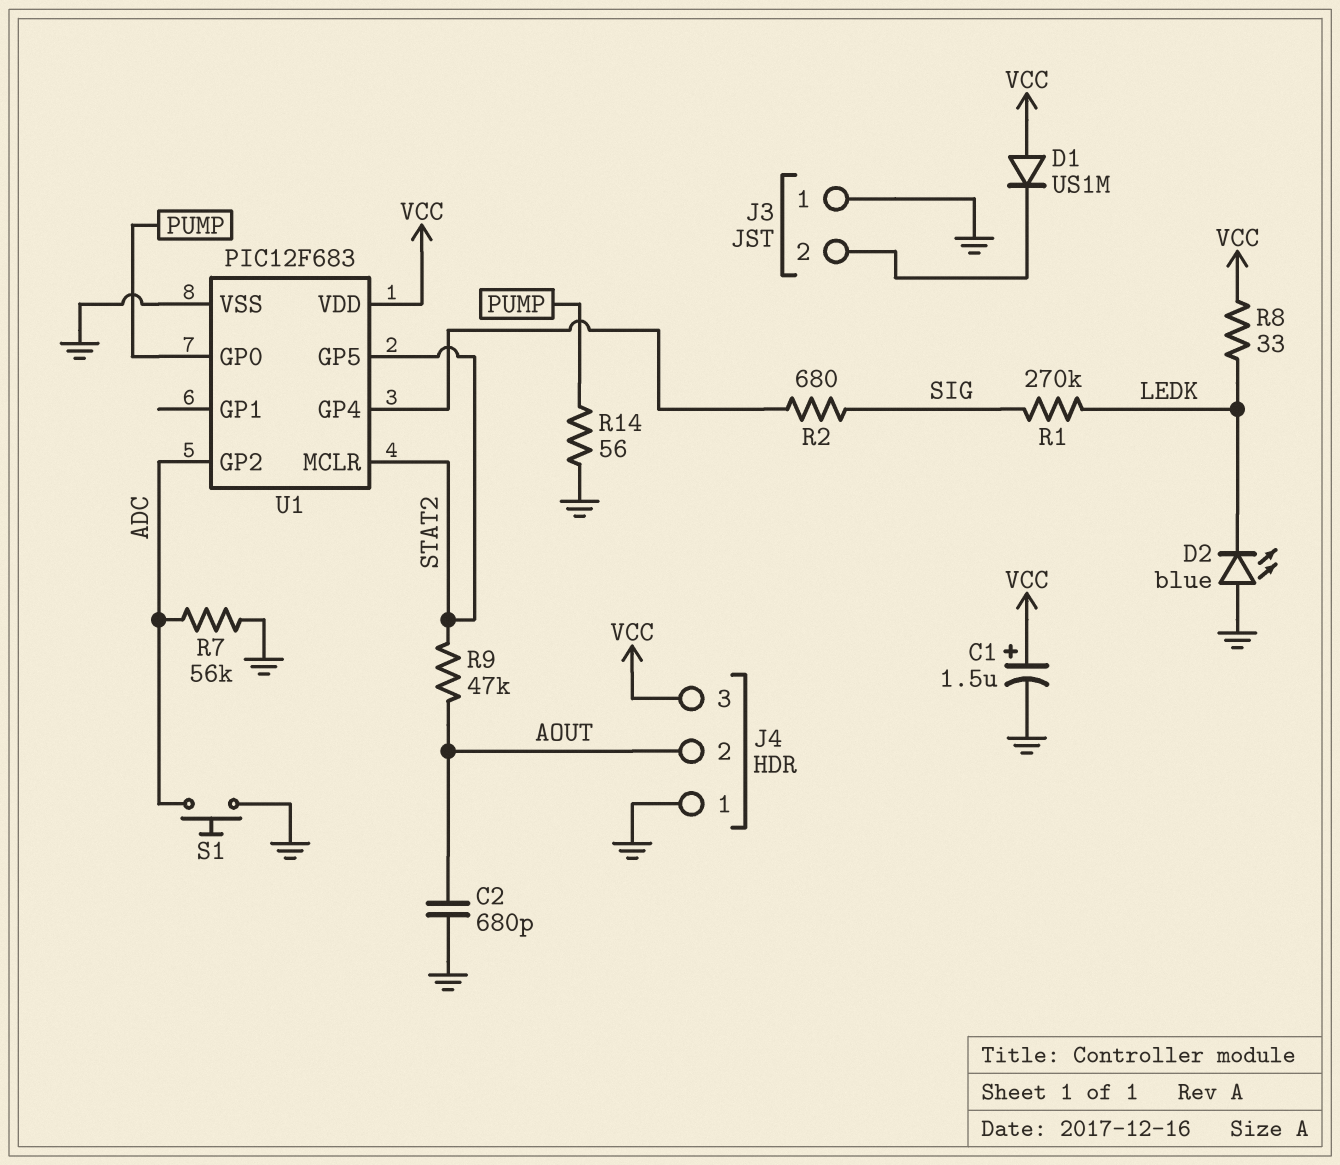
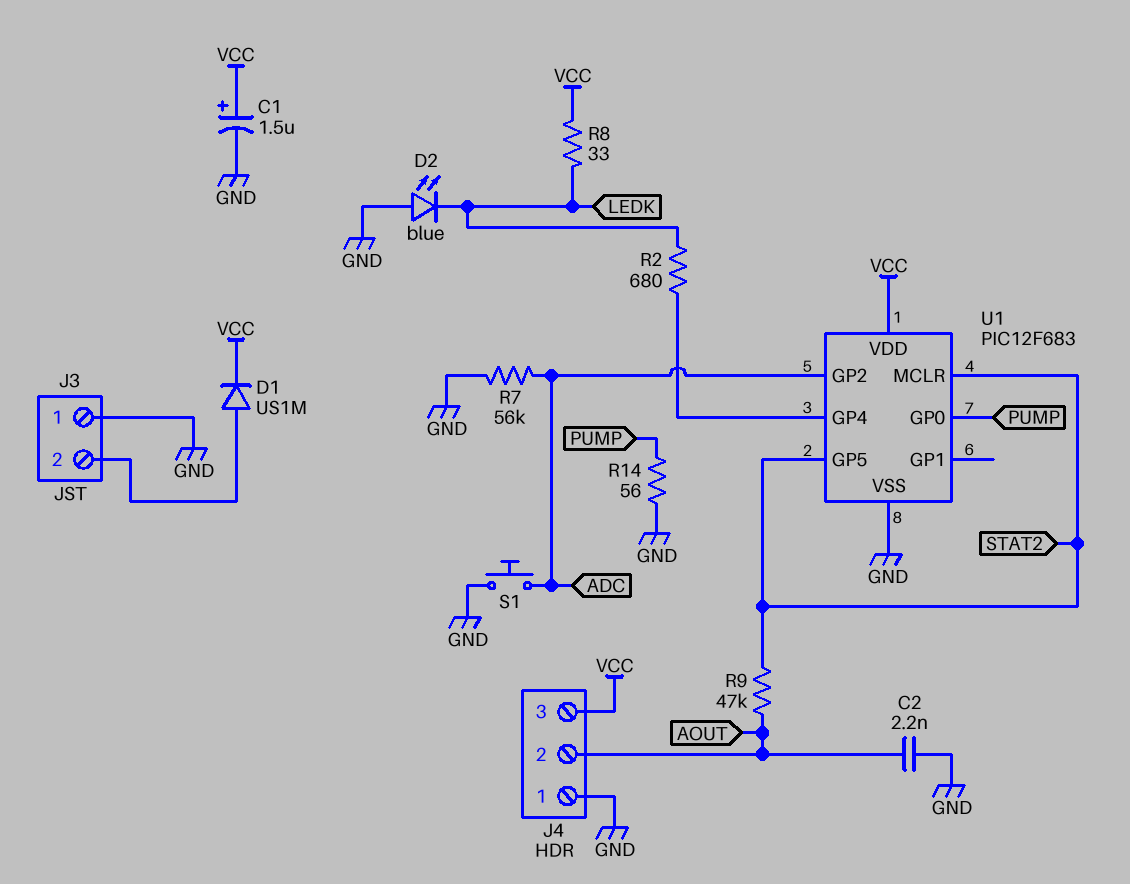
C2: 680pF (AOUT, GND) -> 2.2nF (AOUT, GND)
D1: diode US1M (A VCC, K J3/2) -> diode US1M (A J3/2, K VCC)
R1: 270k (LEDK, SIG) -> none
R2: 680 (SIG, U1/GP4) -> 680 (LEDK, U1/GP4)

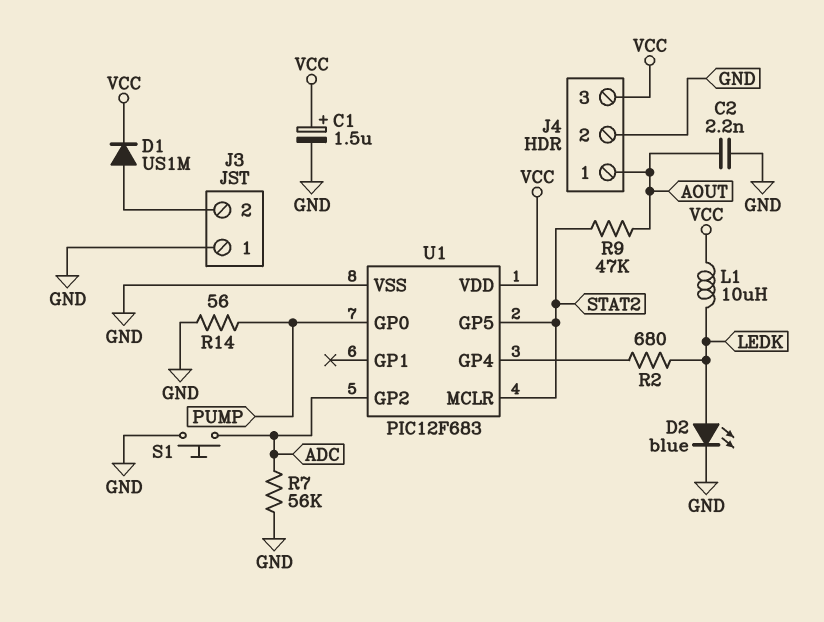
D2: LED blue (A GND, K LEDK) -> LED blue (A LEDK, K GND)
J4 pin 1: GND -> AOUT
J4 pin 2: AOUT -> GND
L1: none -> 10uH (LEDK, VCC)
R8: 33 (LEDK, VCC) -> none

